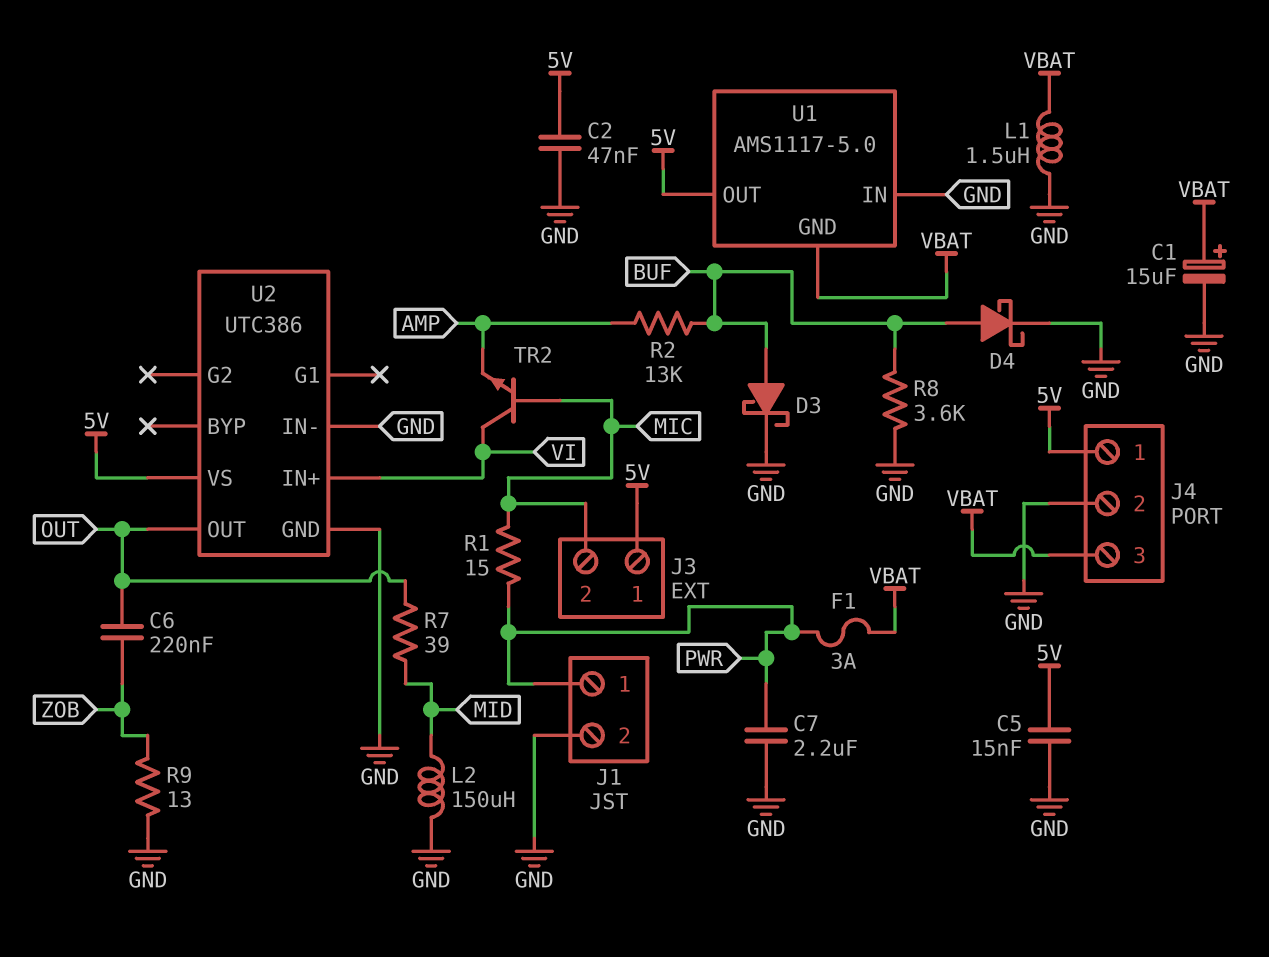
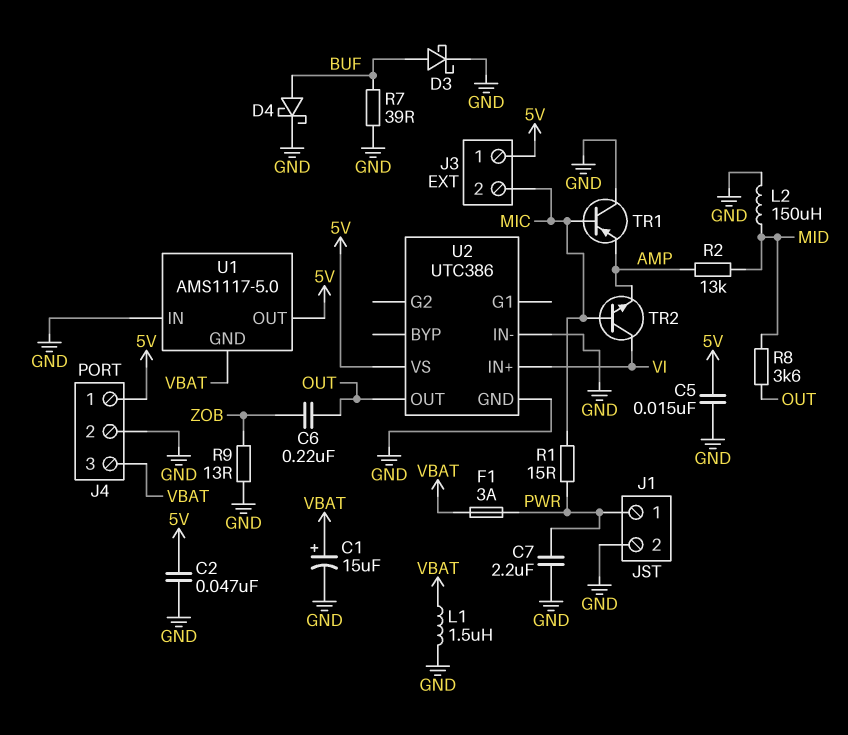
R2: 13k (AMP, BUF) -> 13k (AMP, MID)
R7: 39 (MID, OUT) -> 39 (BUF, GND)
R8: 3.6k (BUF, GND) -> 3.6k (MID, OUT)
TR1: none -> PNP (B MIC, C GND, E AMP)

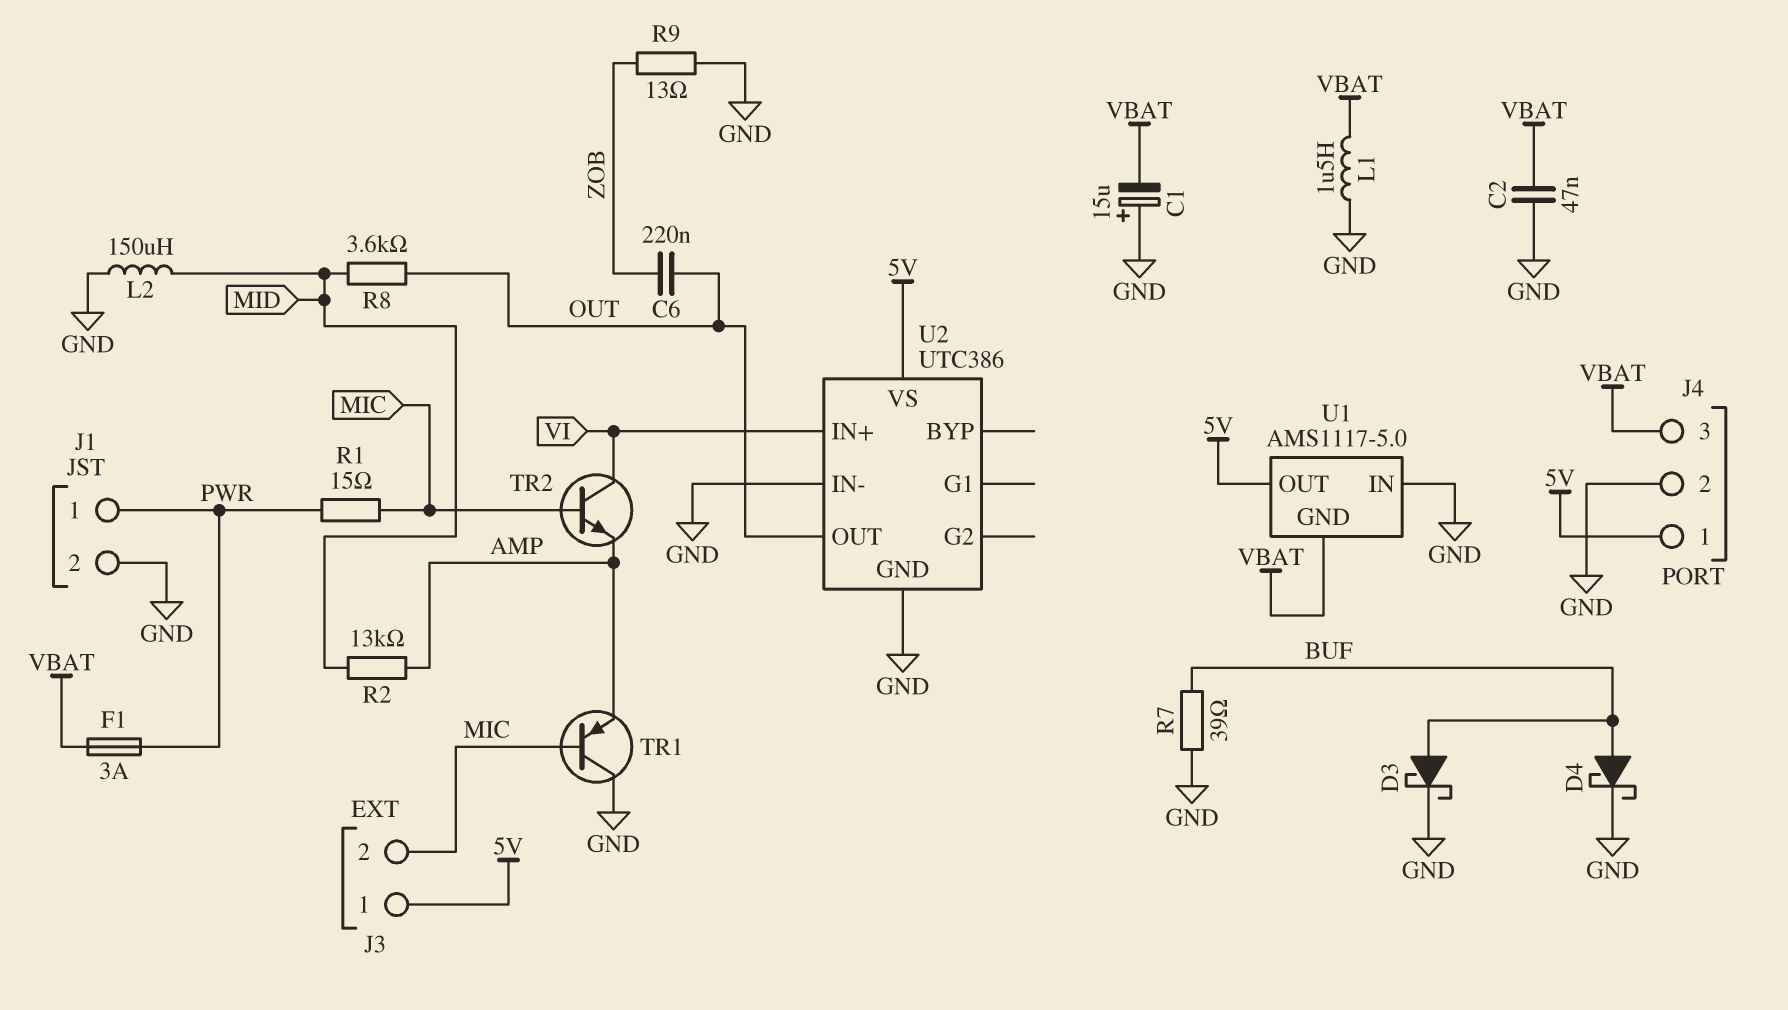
C1: 15uF (plus VBAT, minus GND) -> 15uF (plus GND, minus VBAT)
C2: 47nF (5V, GND) -> 47nF (GND, VBAT)
C5: 15nF (5V, GND) -> none
C7: 2.2uF (GND, PWR) -> none

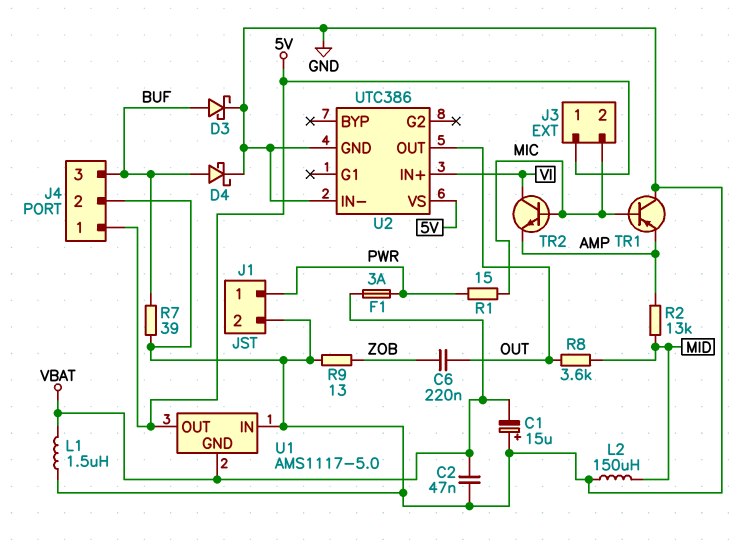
J4 pin 3: VBAT -> BUF

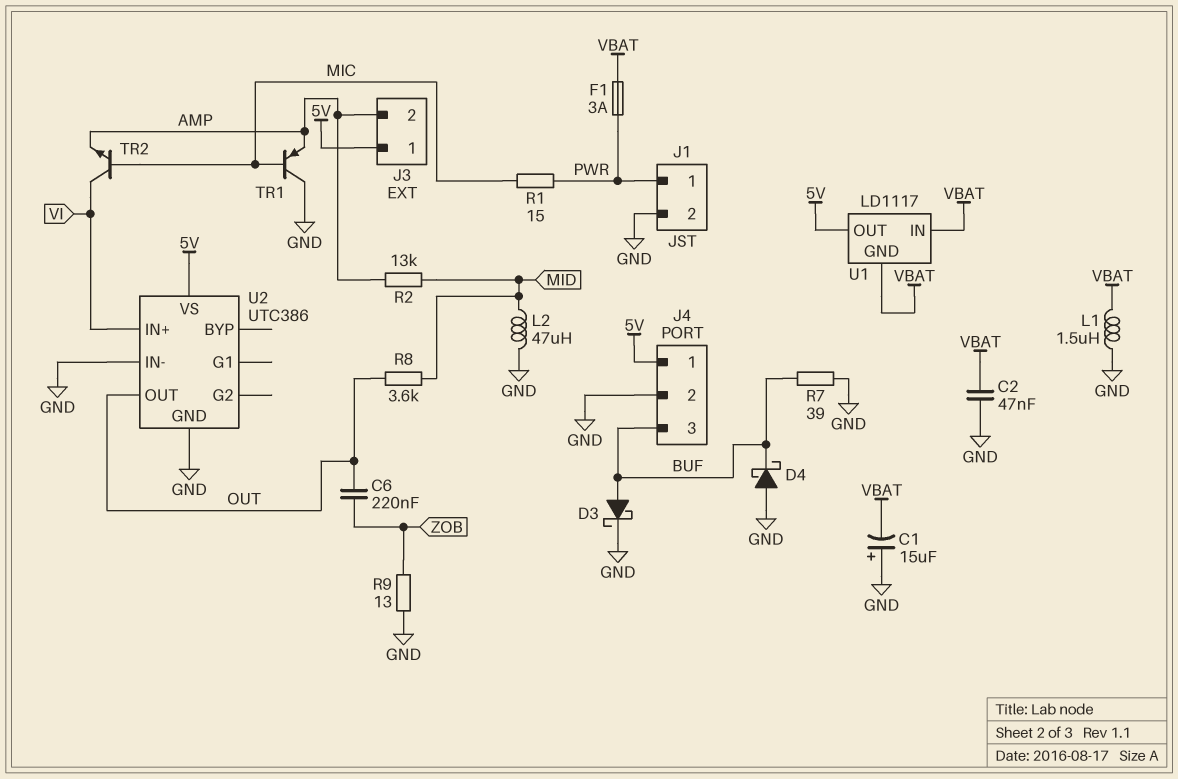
D4: schottky (A BUF, K GND) -> schottky (A GND, K BUF)
J3 pin 2: MIC -> AMP
L2: 150uH (GND, MID) -> 47uH (GND, MID)
U1: AMS1117-5.0 -> LD1117
U1 pin IN: GND -> VBAT

